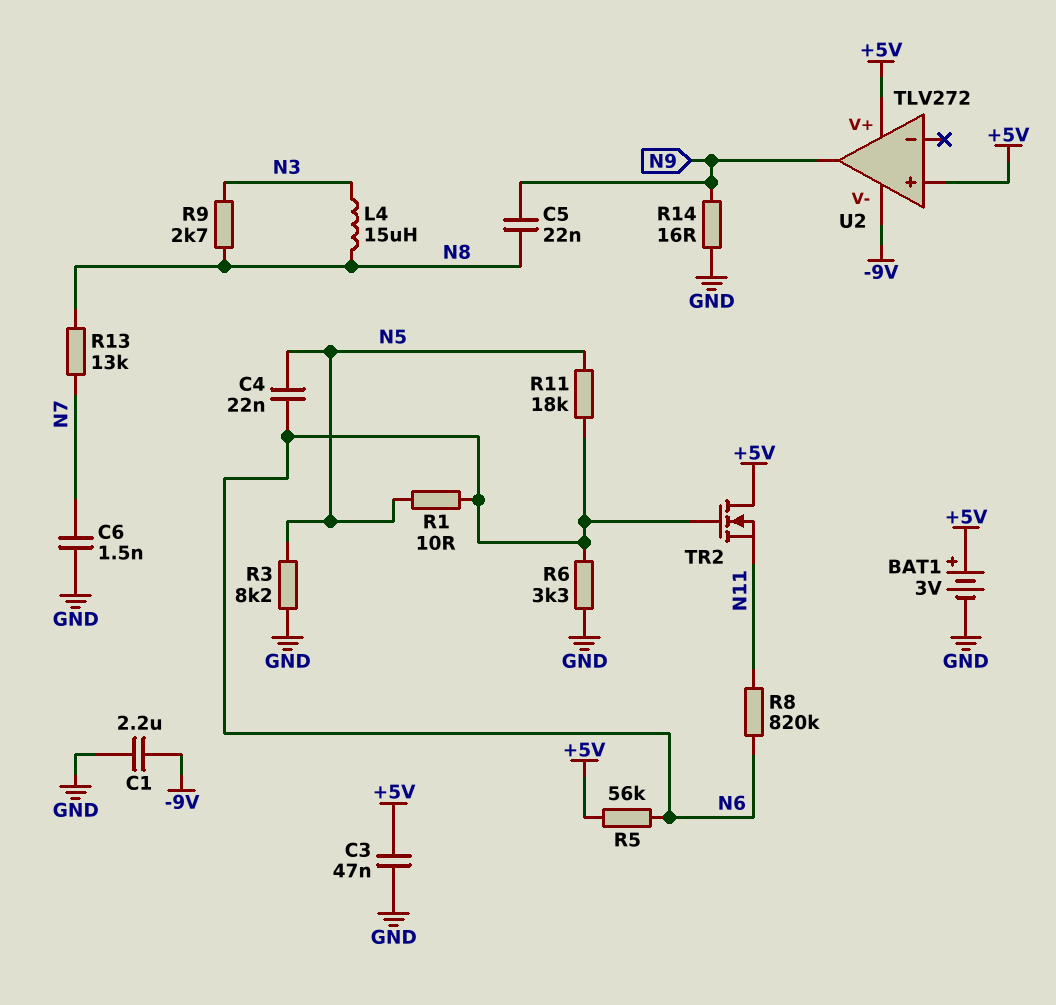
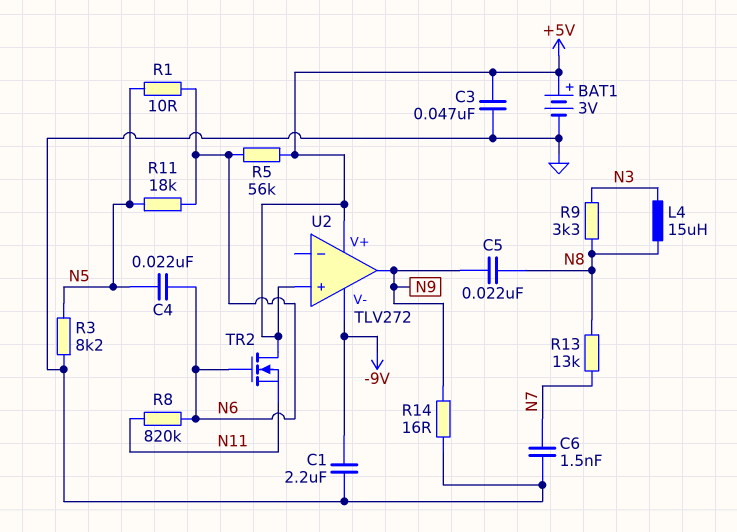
R6: 3.3k (GND, N6) -> none
R9: 2.7k (N3, N8) -> 3.3k (N3, N8)

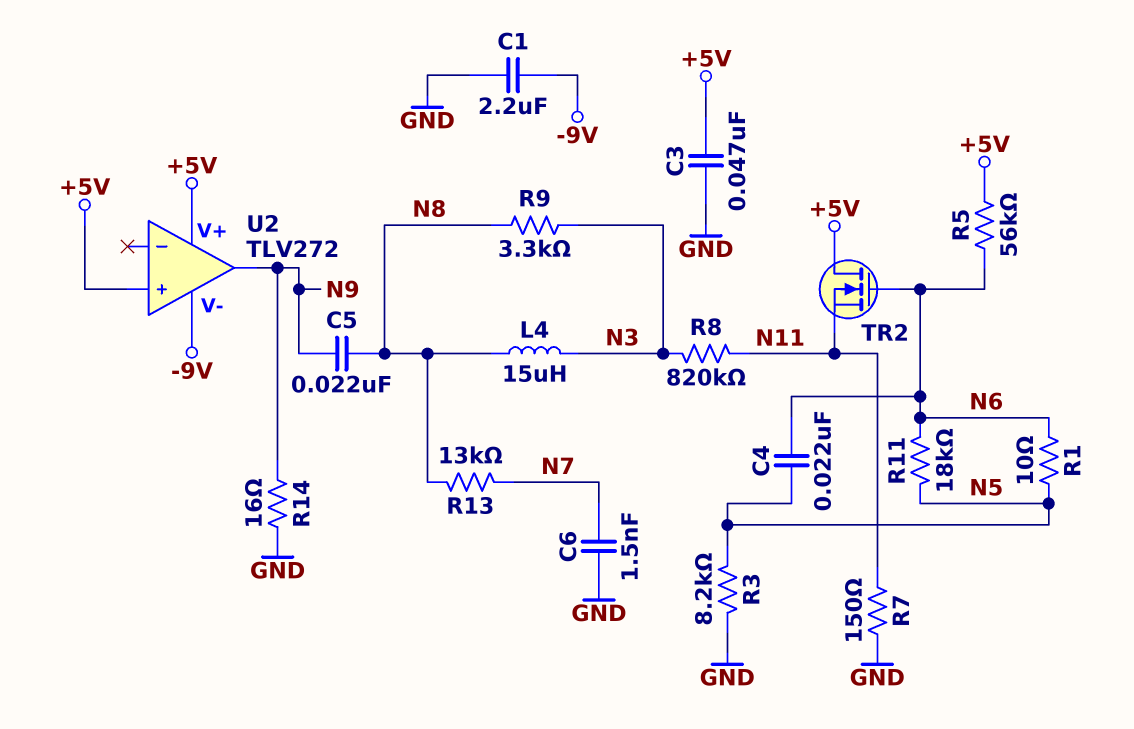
BAT1: 3V (plus +5V, minus GND) -> none
R7: none -> 150 (GND, N11)
R8: 820k (N6, N11) -> 820k (N3, N11)

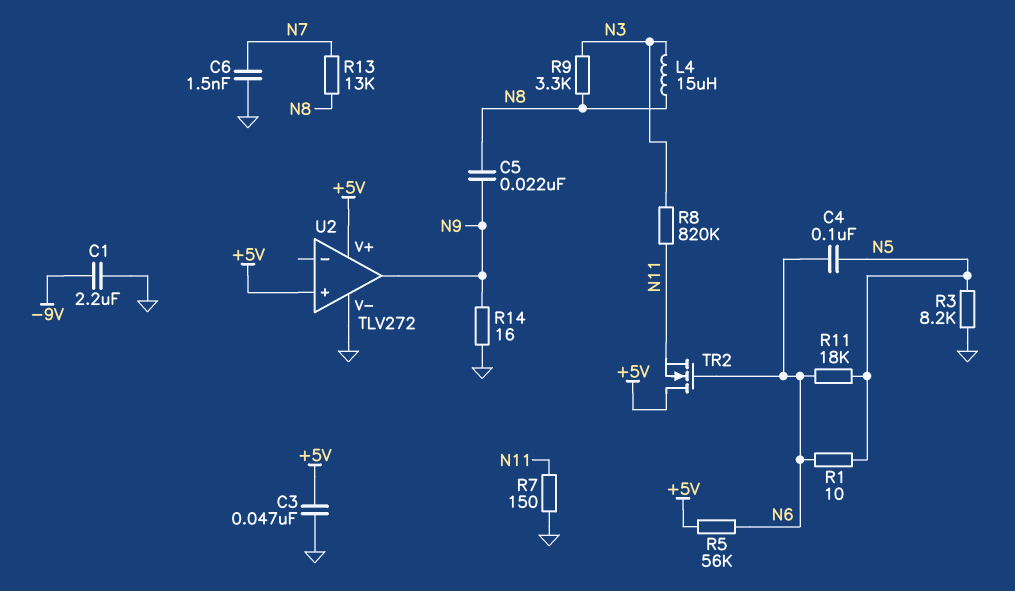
C4: 22nF (N5, N6) -> 100nF (N5, N6)
U2 pin V-: -9V -> GND

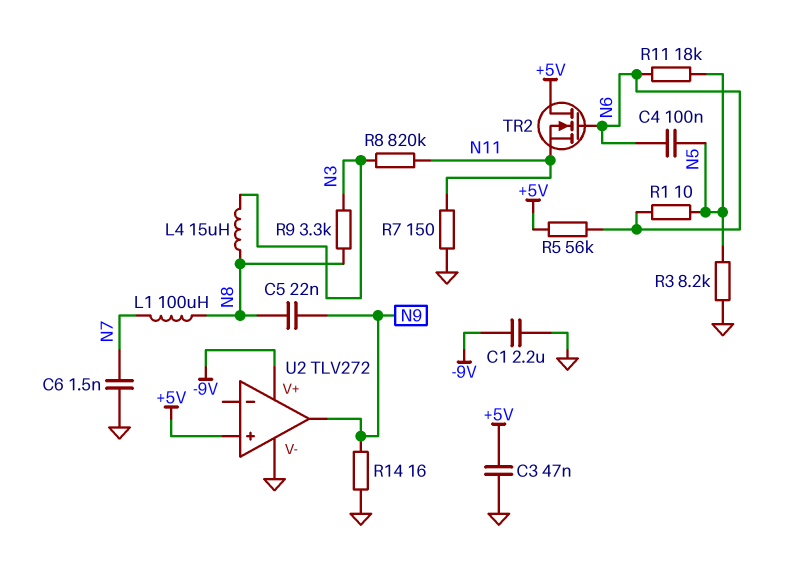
L1: none -> 100uH (N7, N8)
R13: 13k (N7, N8) -> none
U2 pin V+: +5V -> -9V

